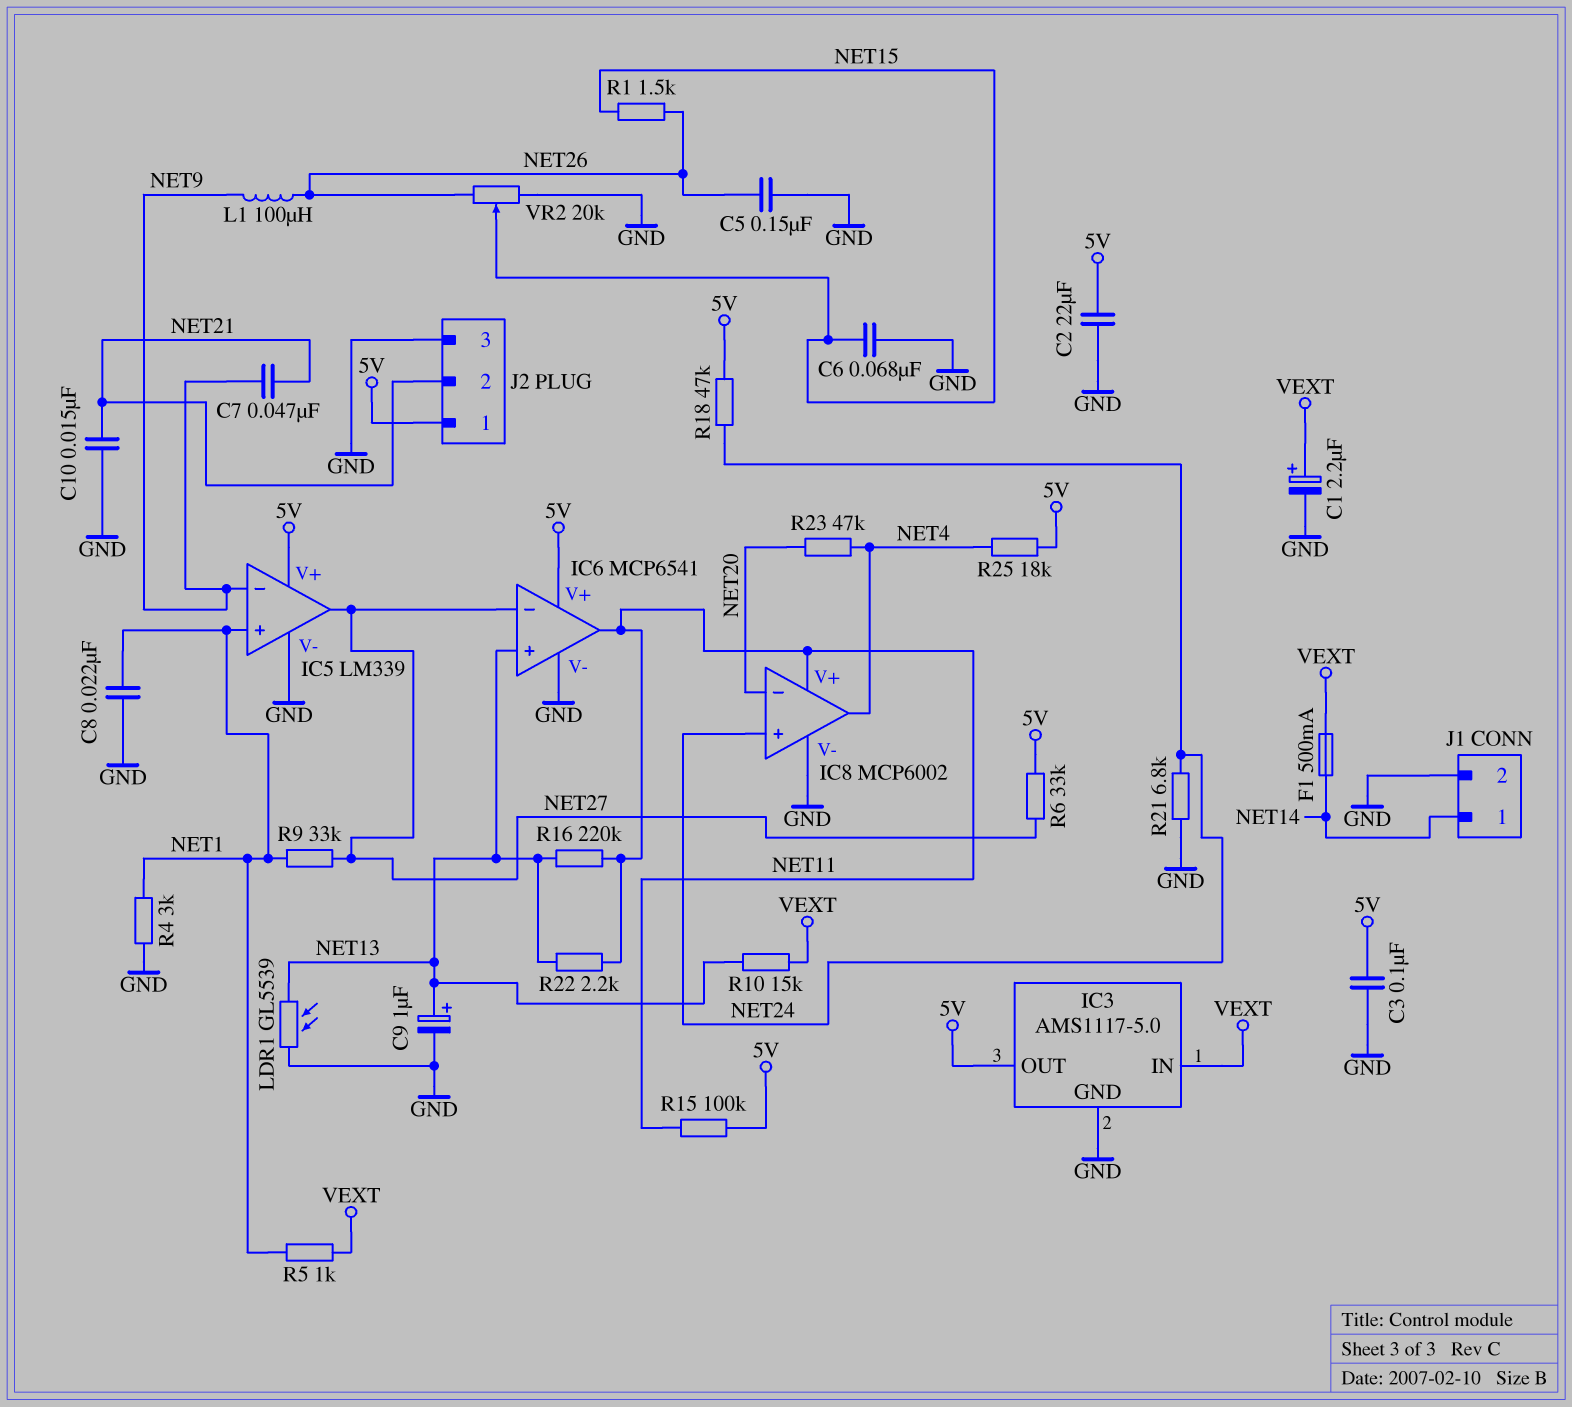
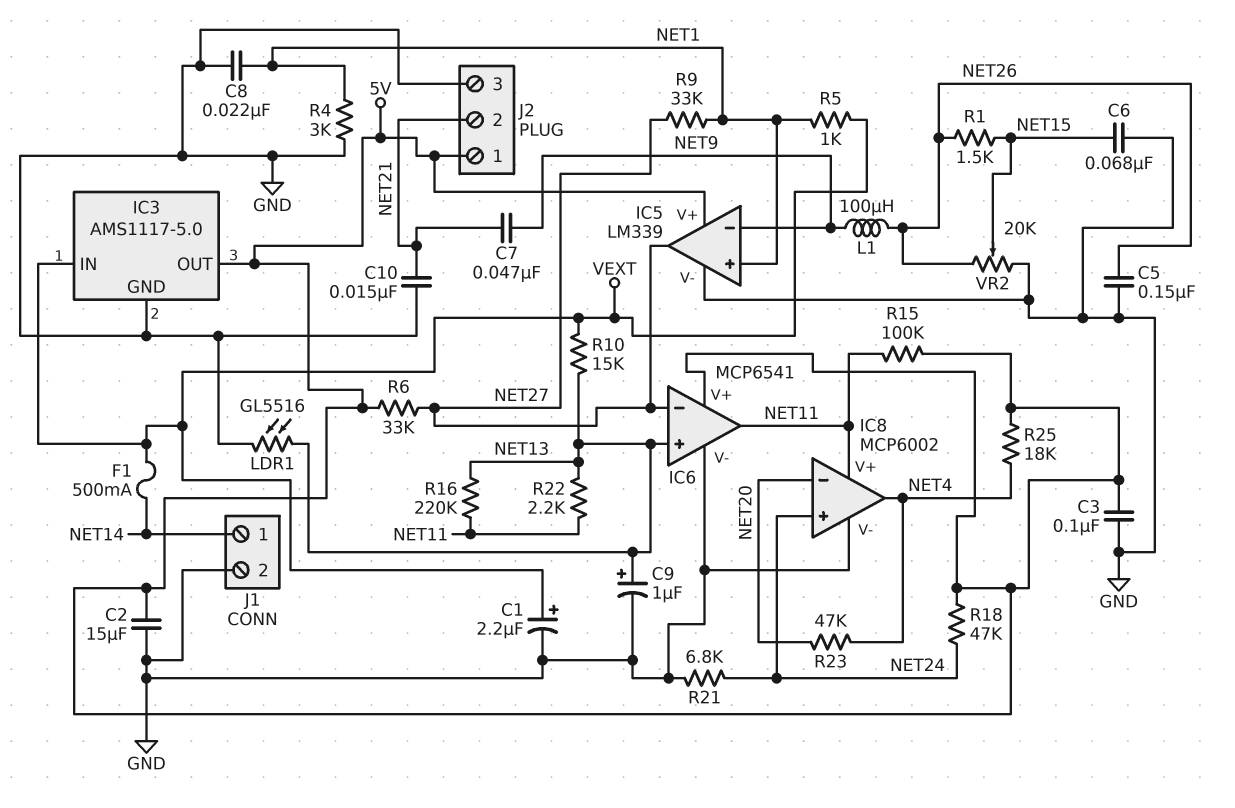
C2: 22uF (5V, GND) -> 15uF (5V, GND)
LDR1: GL5539 (GND, NET13) -> GL5516 (GND, NET13)

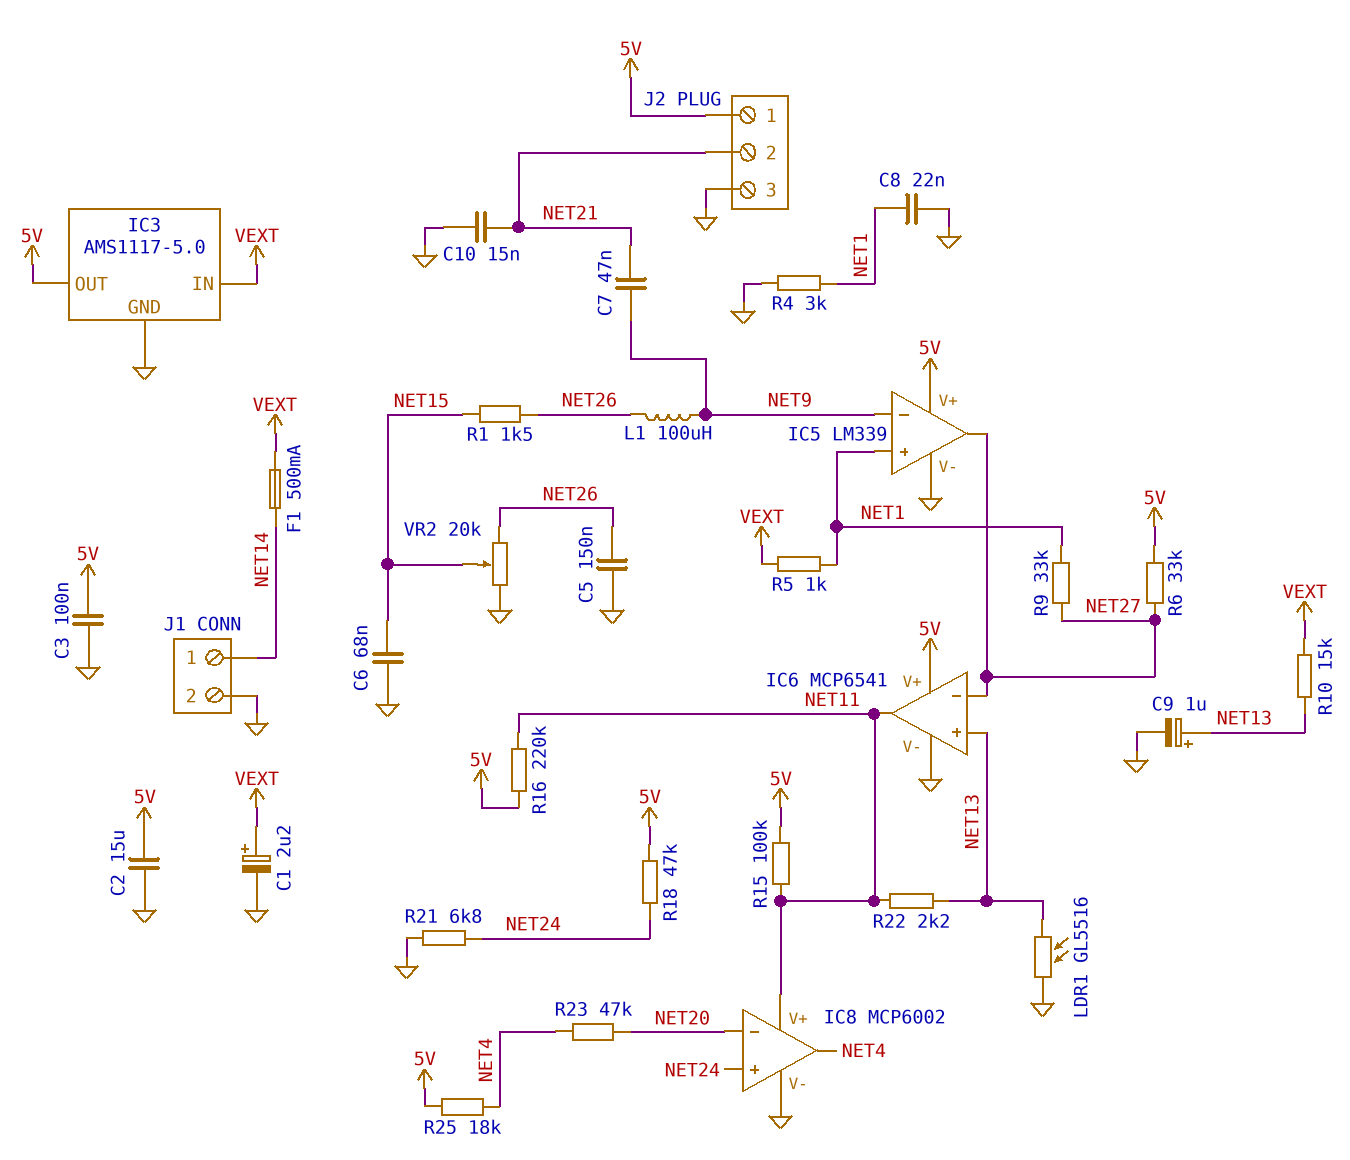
R16: 220k (NET11, NET13) -> 220k (5V, NET11)

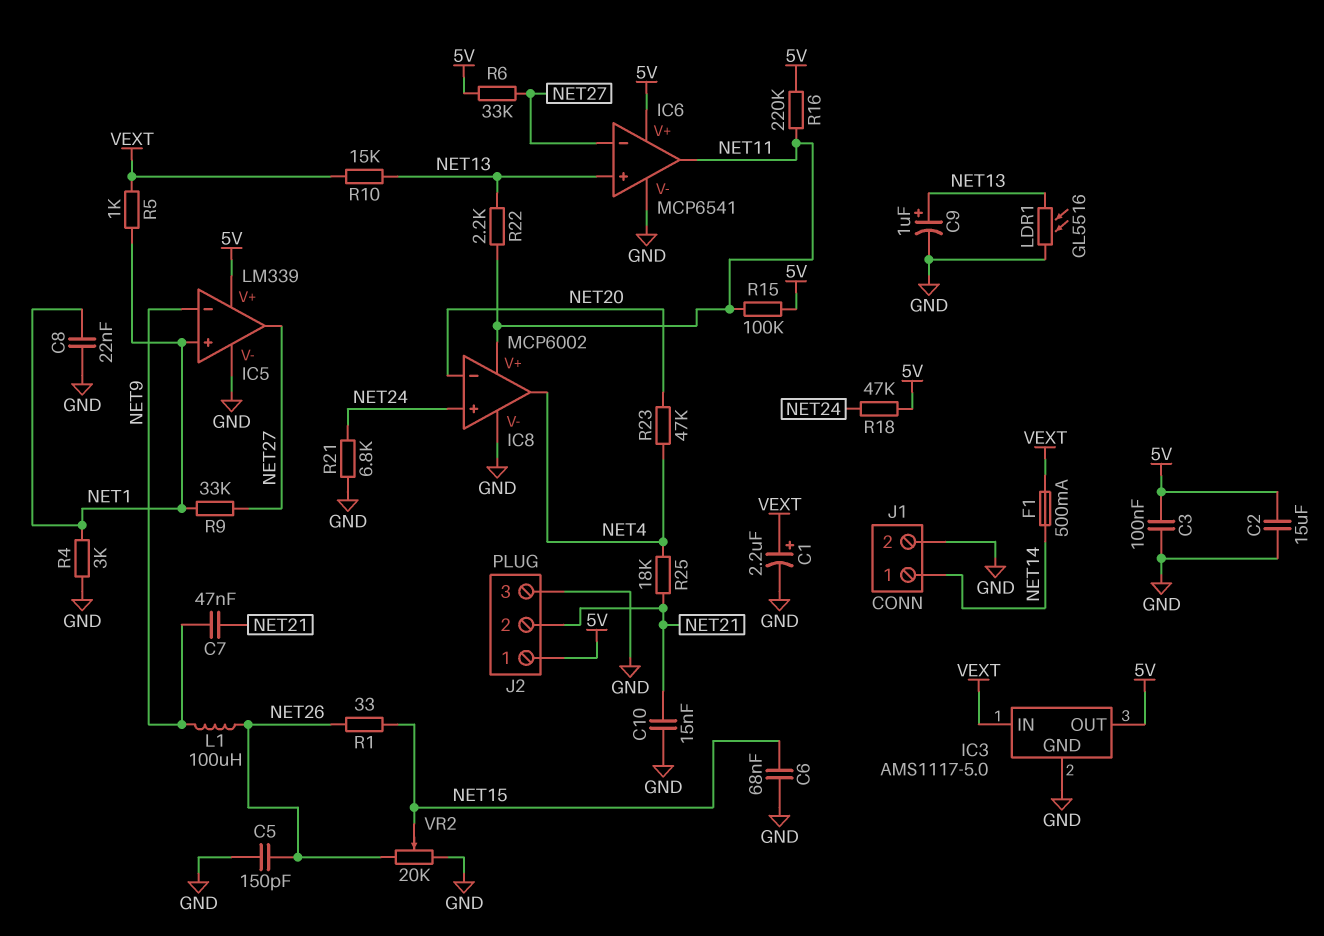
C5: 150nF (GND, NET26) -> 150pF (GND, NET26)
R1: 1.5k (NET15, NET26) -> 33 (NET15, NET26)
R25: 18k (5V, NET4) -> 18k (NET4, NET21)

